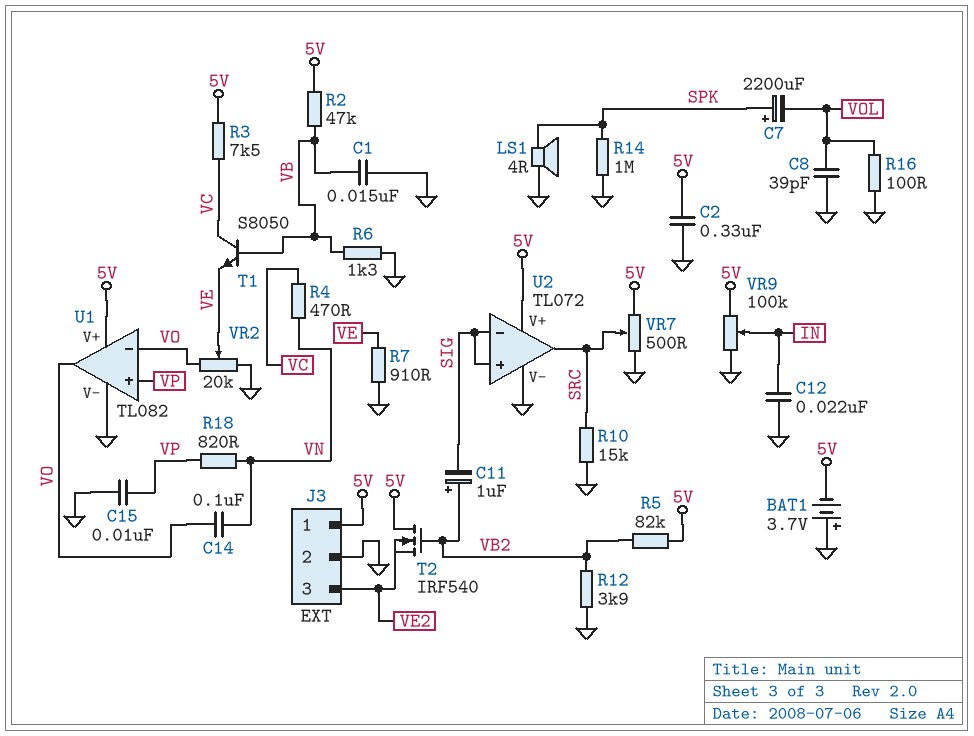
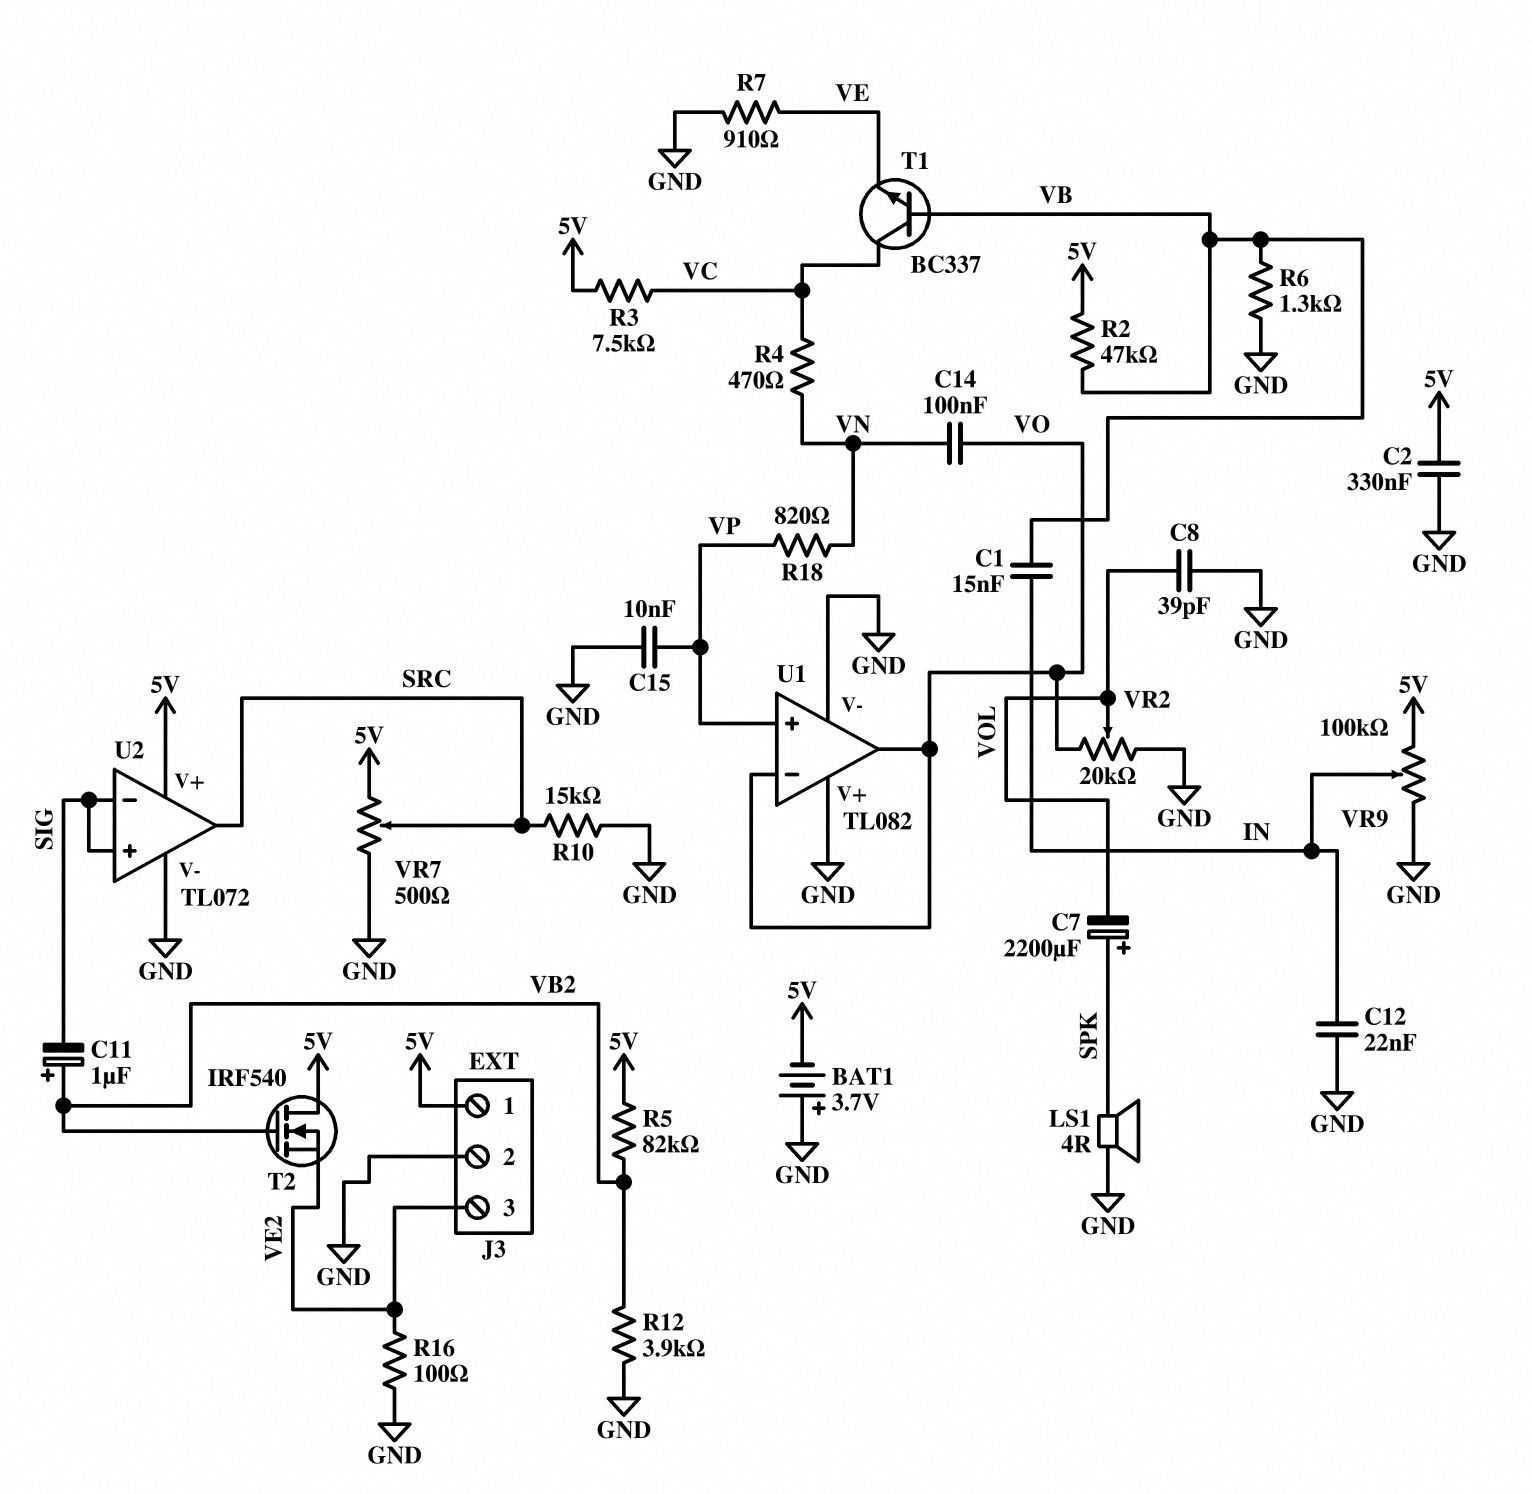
C1: 15nF (GND, VB) -> 15nF (IN, VB)
R14: 1M (GND, SPK) -> none
R16: 100 (GND, VOL) -> 100 (GND, VE2)
T1: NPN S8050 (B VB, C VC, E VE) -> NPN BC337 (B VB, C VC, E VE)
U1 pin V+: 5V -> GND
VR2: 20k (GND, VO, wiper VE) -> 20k (GND, VO, wiper VOL)

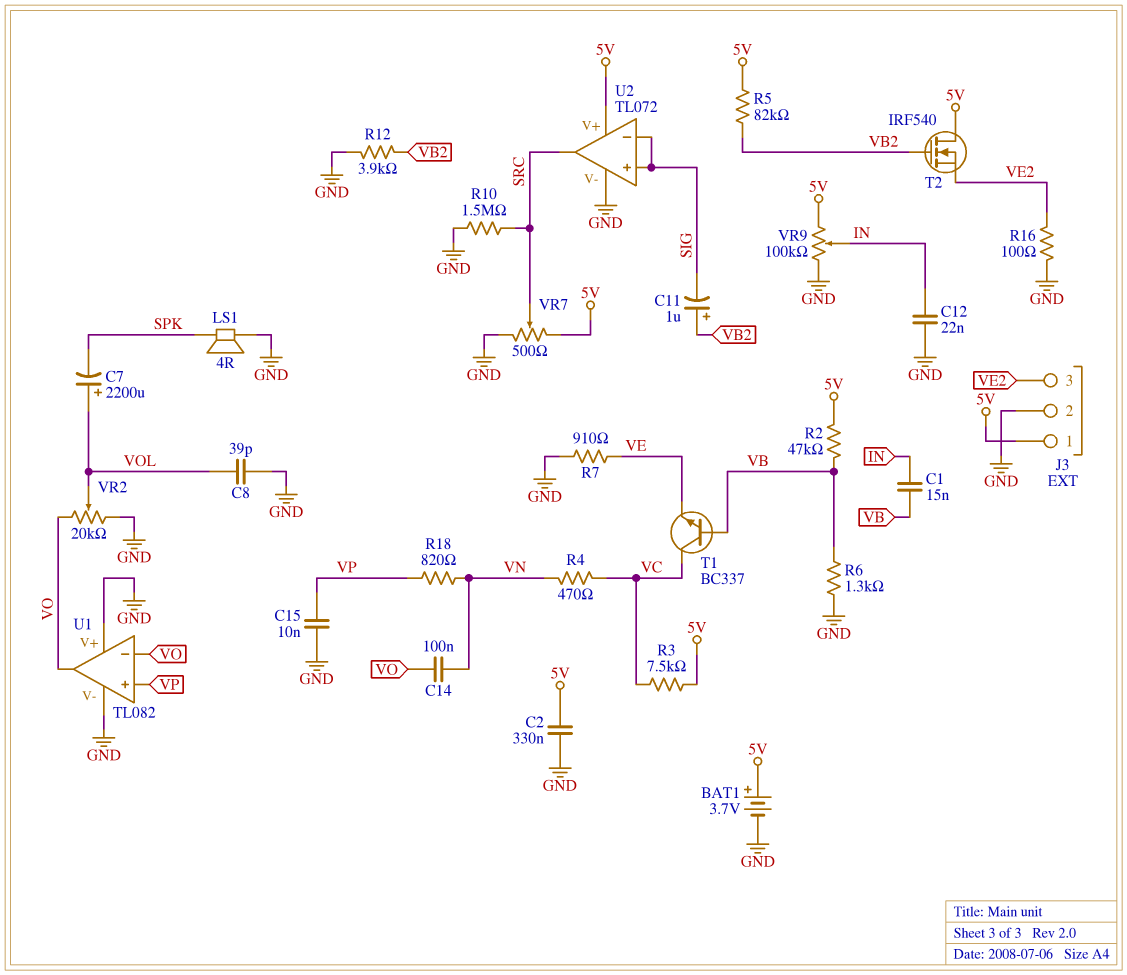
BAT1: 3.7V (plus GND, minus 5V) -> 3.7V (plus 5V, minus GND)
C7: 2200uF (plus SPK, minus VOL) -> 2200uF (plus VOL, minus SPK)
R10: 15k (GND, SRC) -> 1.5M (GND, SRC)

